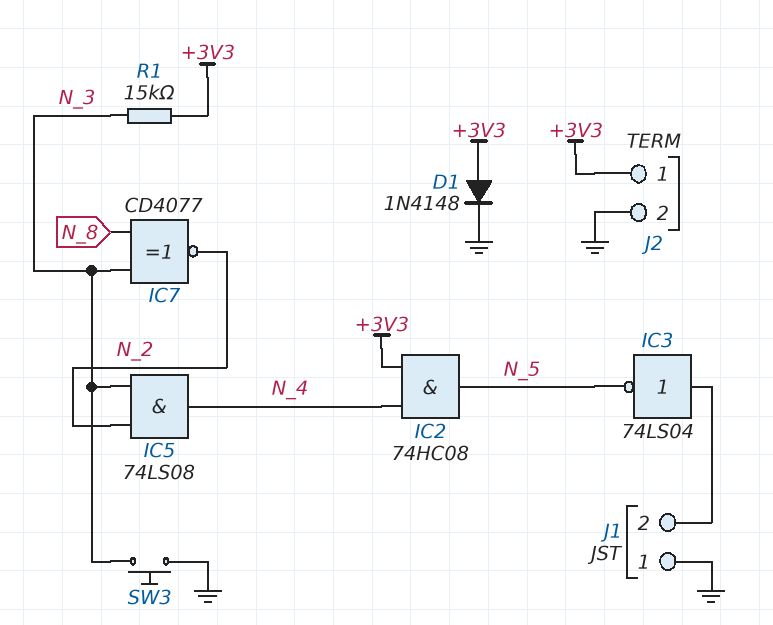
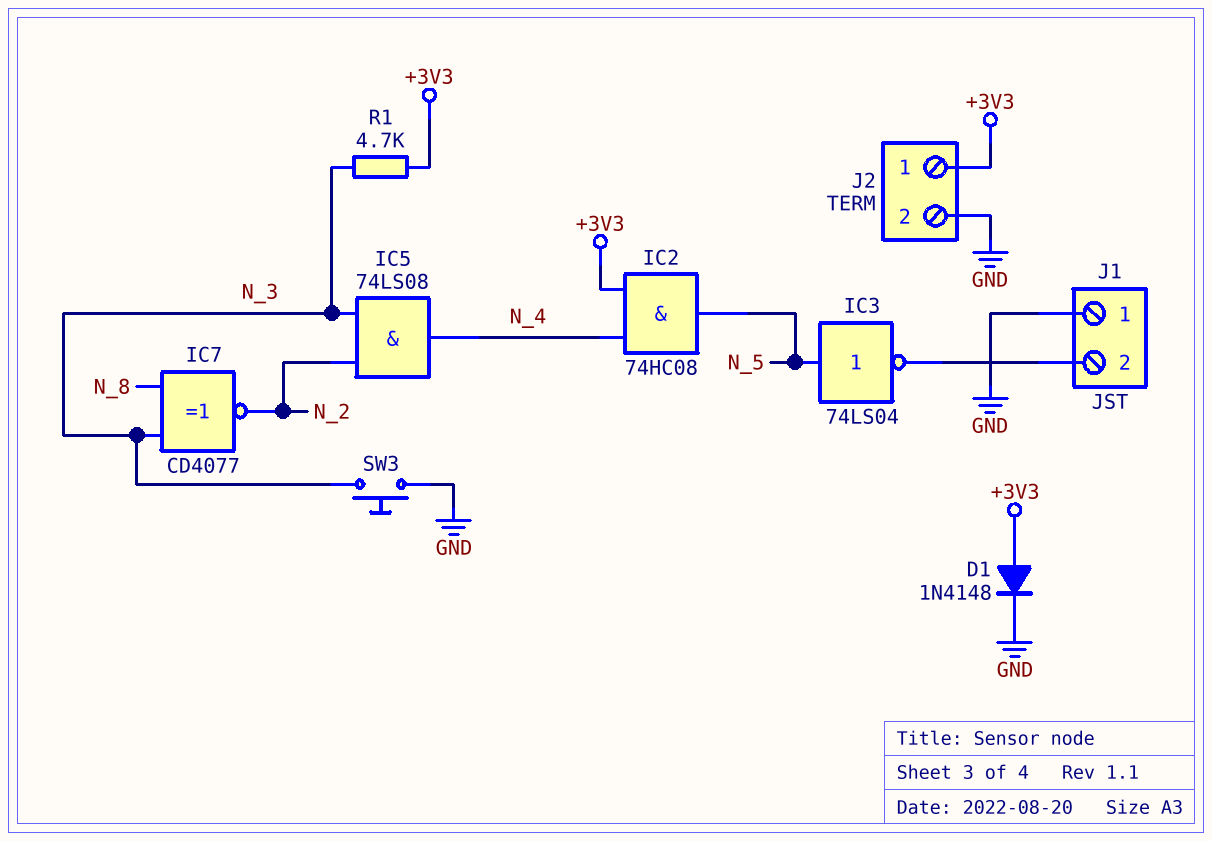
IC3: NOT 74LS04 (in J1/2, out N_5) -> NOT 74LS04 (in N_5, out J1/2)
R1: 15k (+3V3, N_3) -> 4.7k (+3V3, N_3)

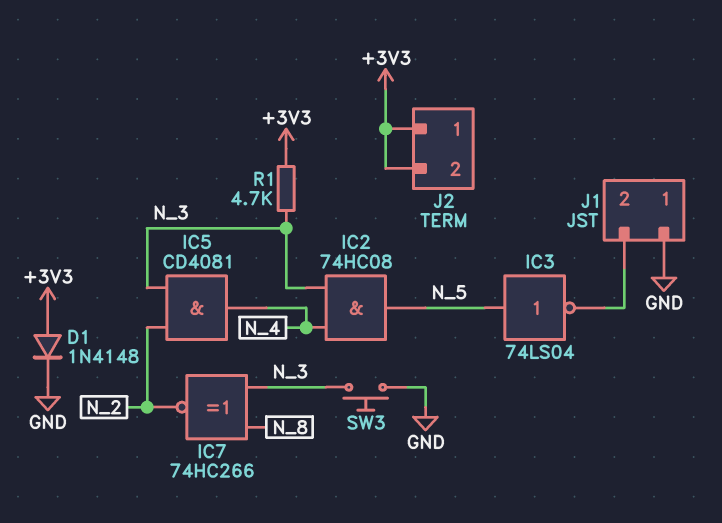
IC2: AND 74HC08 (in +3V3, in N_4, out N_5) -> AND 74HC08 (in N_3, in N_4, out N_5)
IC5: AND 74LS08 (in N_2, in N_3, out N_4) -> AND CD4081 (in N_2, in N_3, out N_4)
IC7: XNOR CD4077 (in N_3, in N_8, out N_2) -> XNOR 74HC266 (in N_3, in N_8, out N_2)
J2 pin 2: GND -> +3V3

